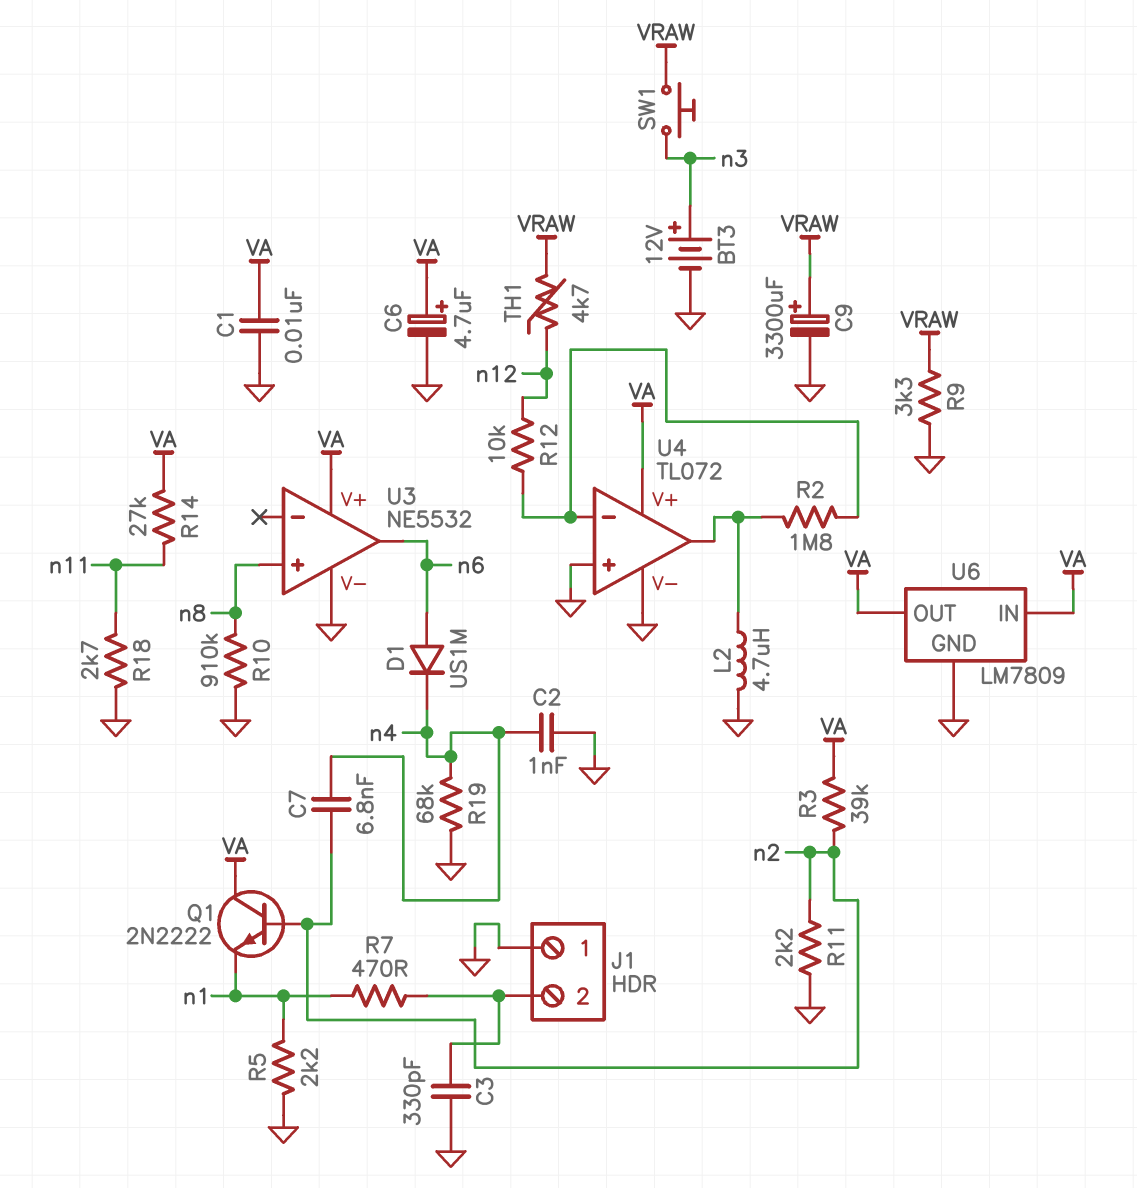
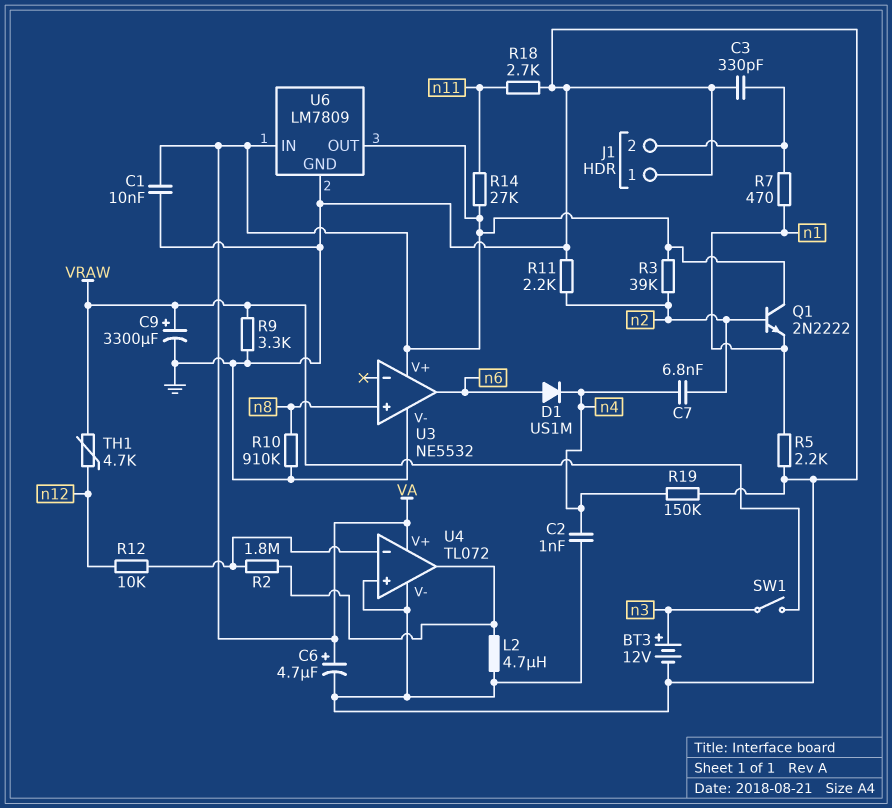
R19: 68k (GND, n4) -> 150k (GND, n4)
SW1: button (VRAW, n3) -> switch (VRAW, n3)

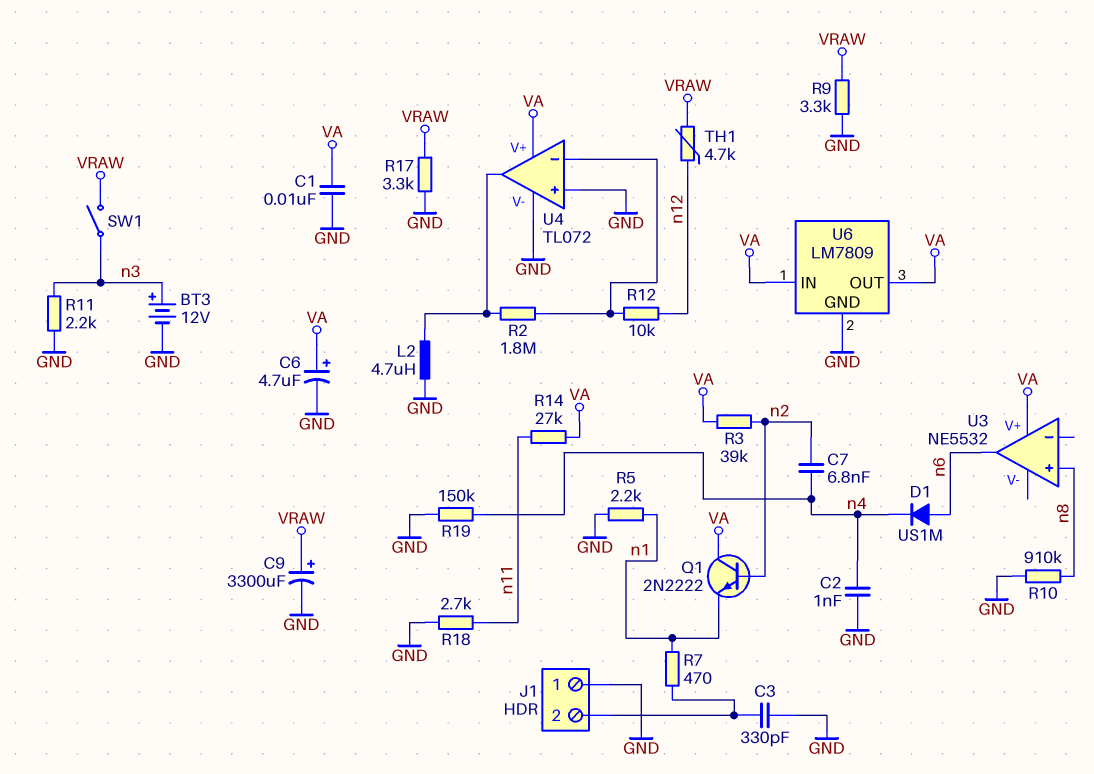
R11: 2.2k (GND, n2) -> 2.2k (GND, n3)
R17: none -> 3.3k (GND, VRAW)
U3 pin V-: GND -> none

